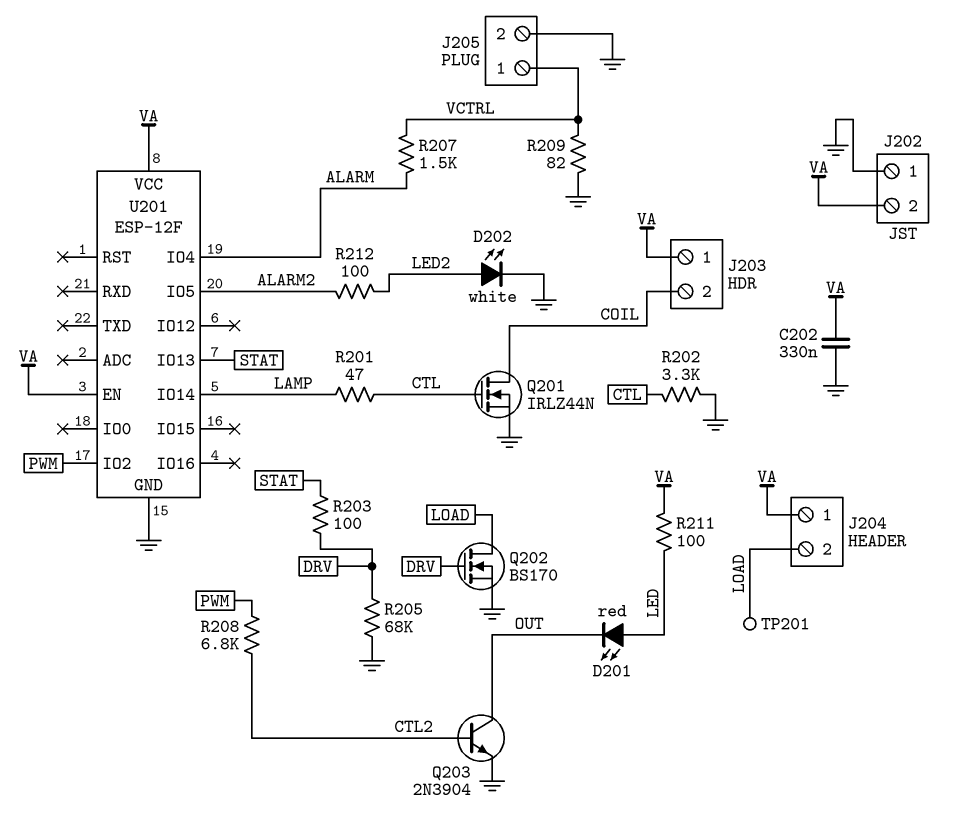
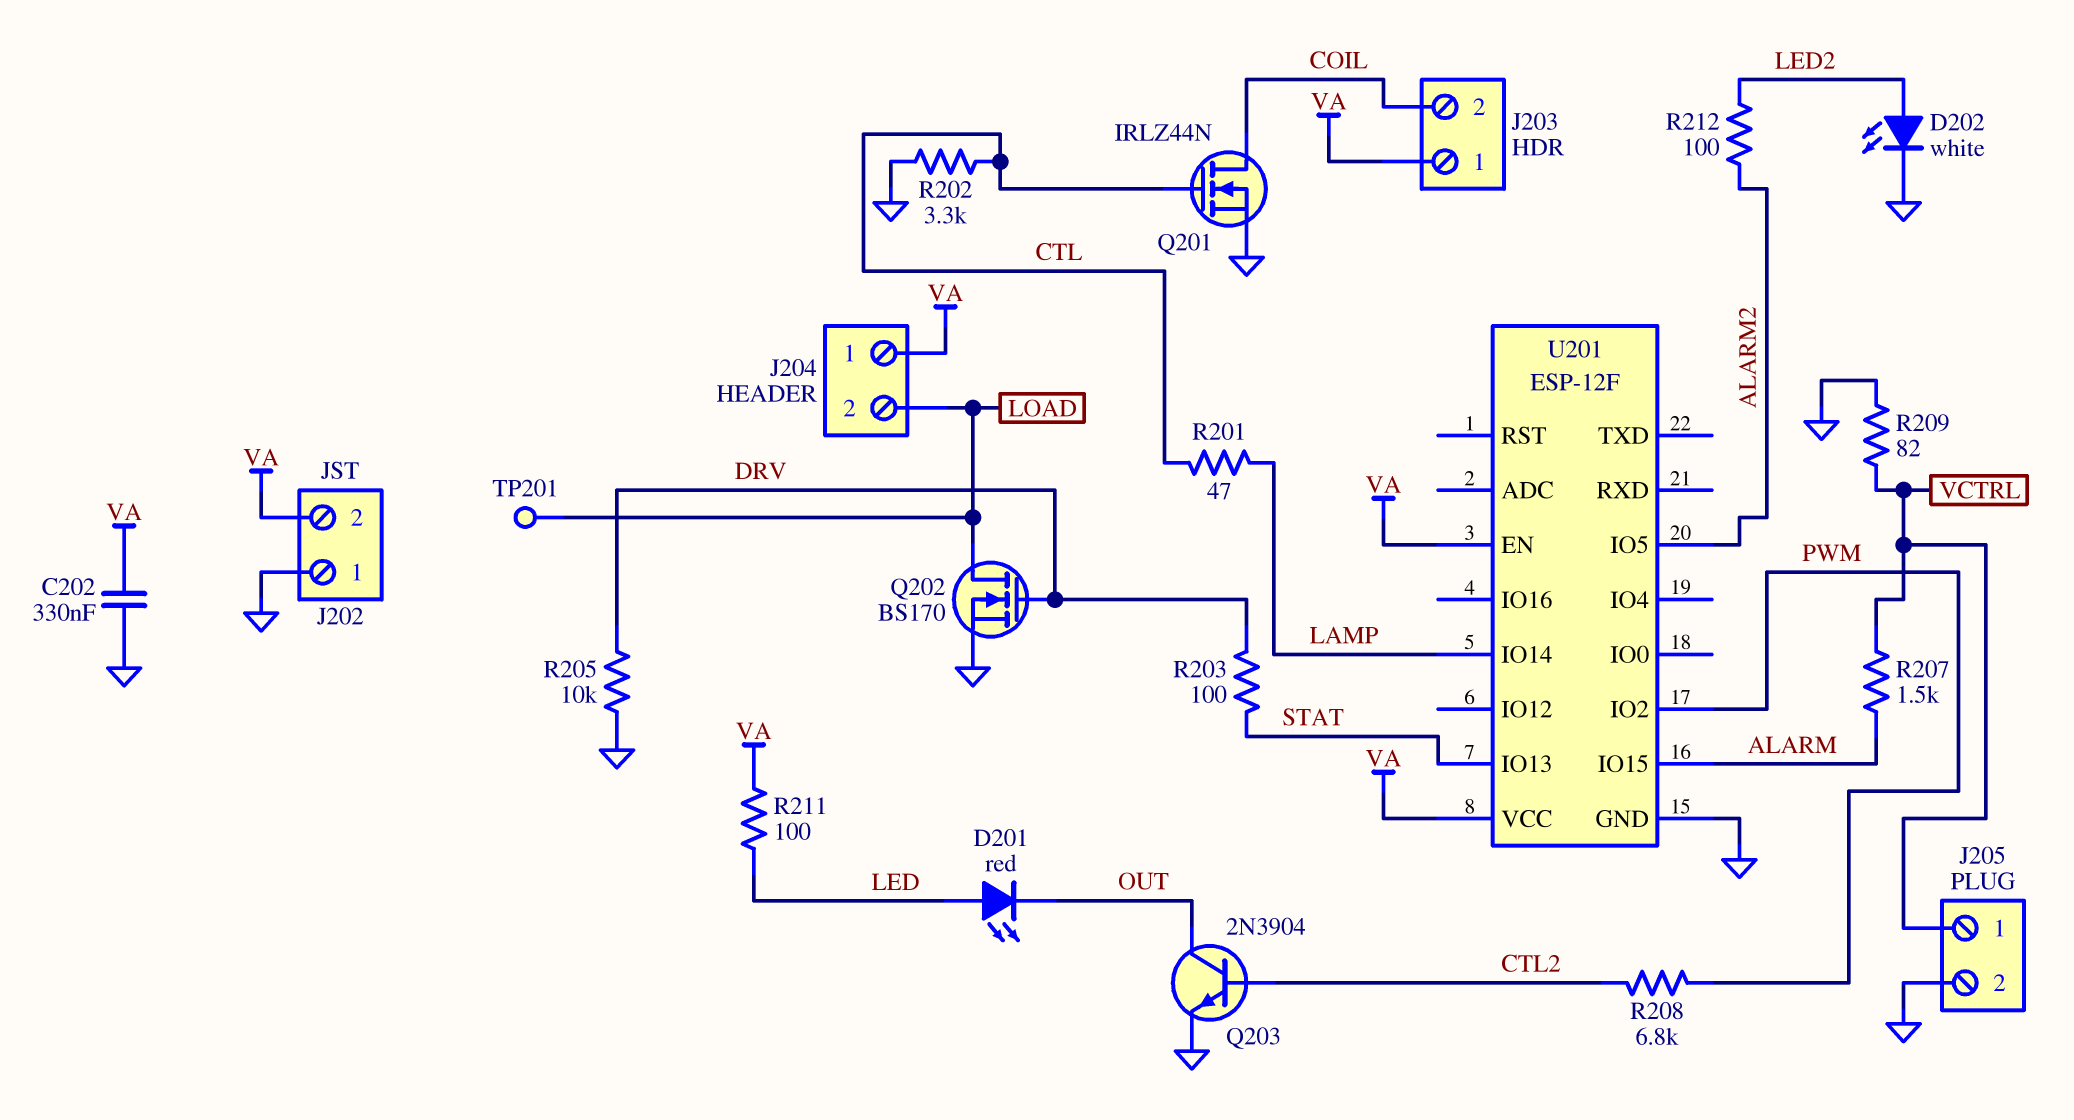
R205: 68k (DRV, GND) -> 10k (DRV, GND)
U201 pin IO4: ALARM -> none
U201 pin IO15: none -> ALARM

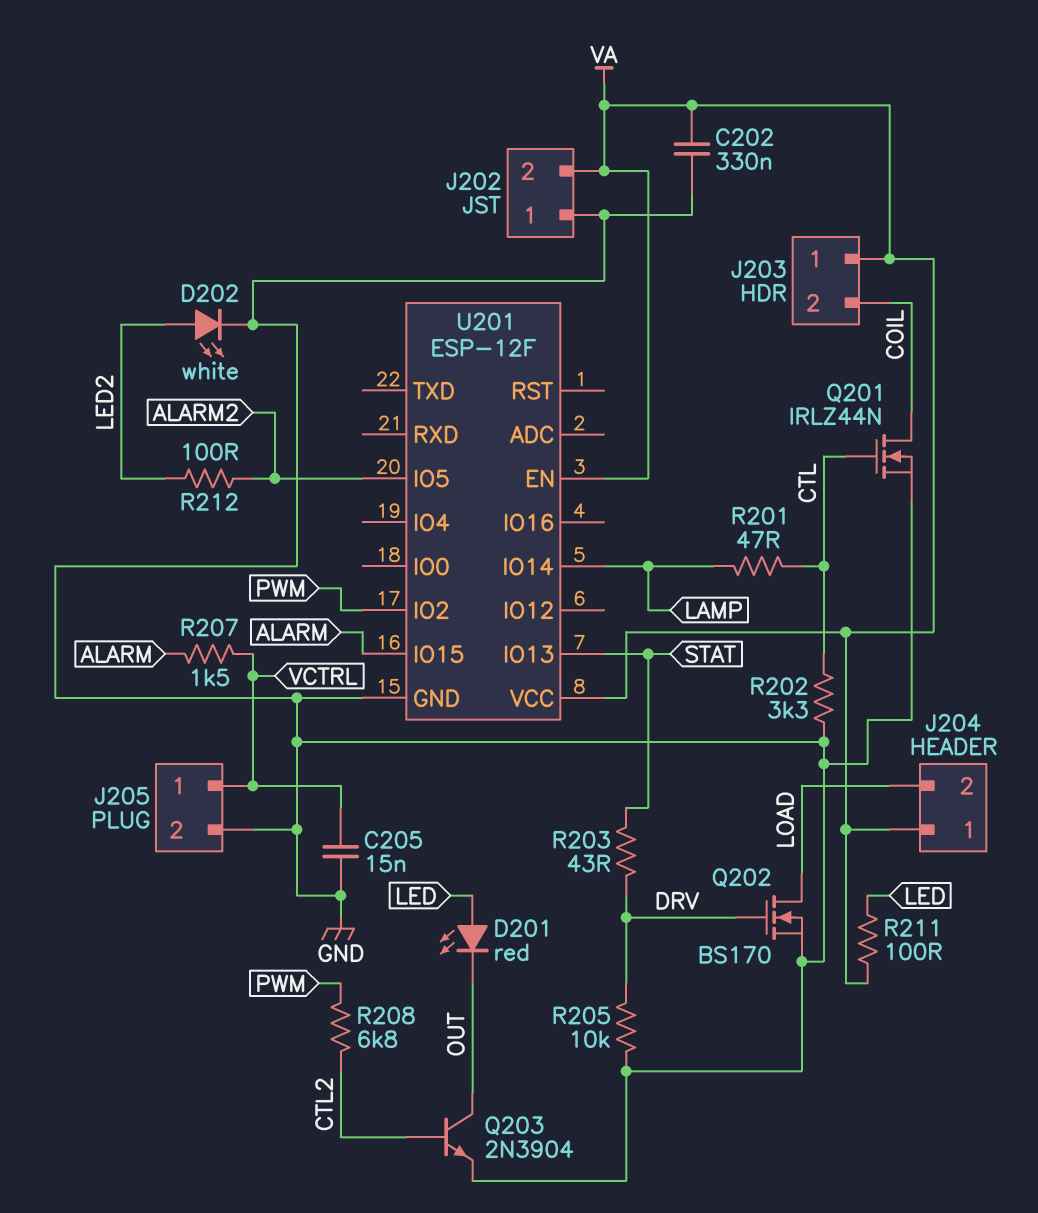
C205: none -> 15nF (GND, VCTRL)
R203: 100 (DRV, STAT) -> 43 (DRV, STAT)
R209: 82 (GND, VCTRL) -> none
TP201: test point (LOAD) -> none

